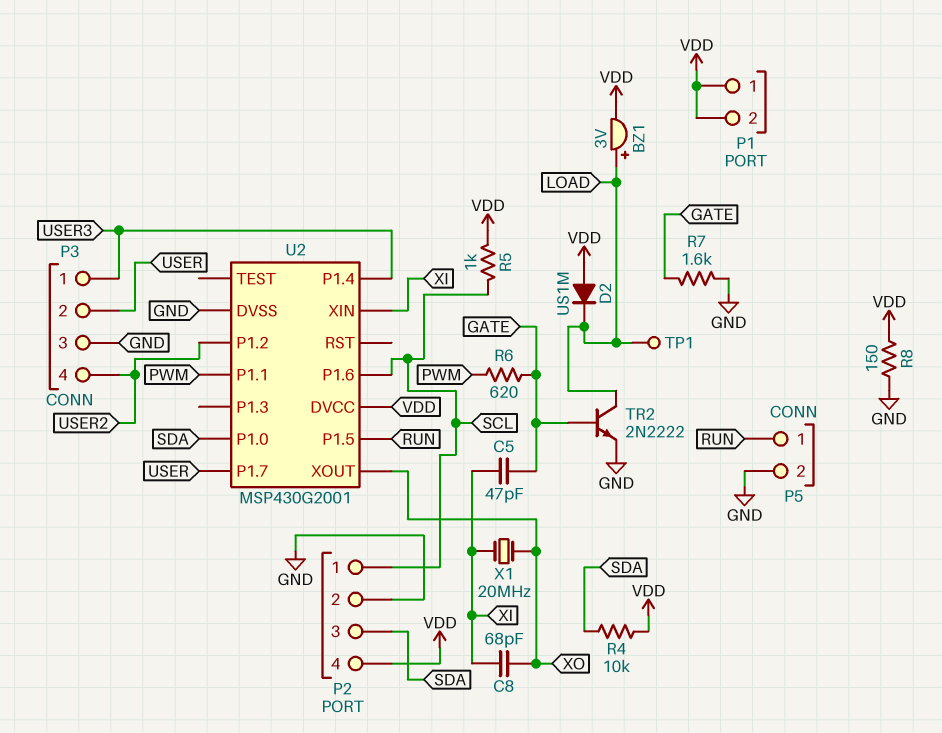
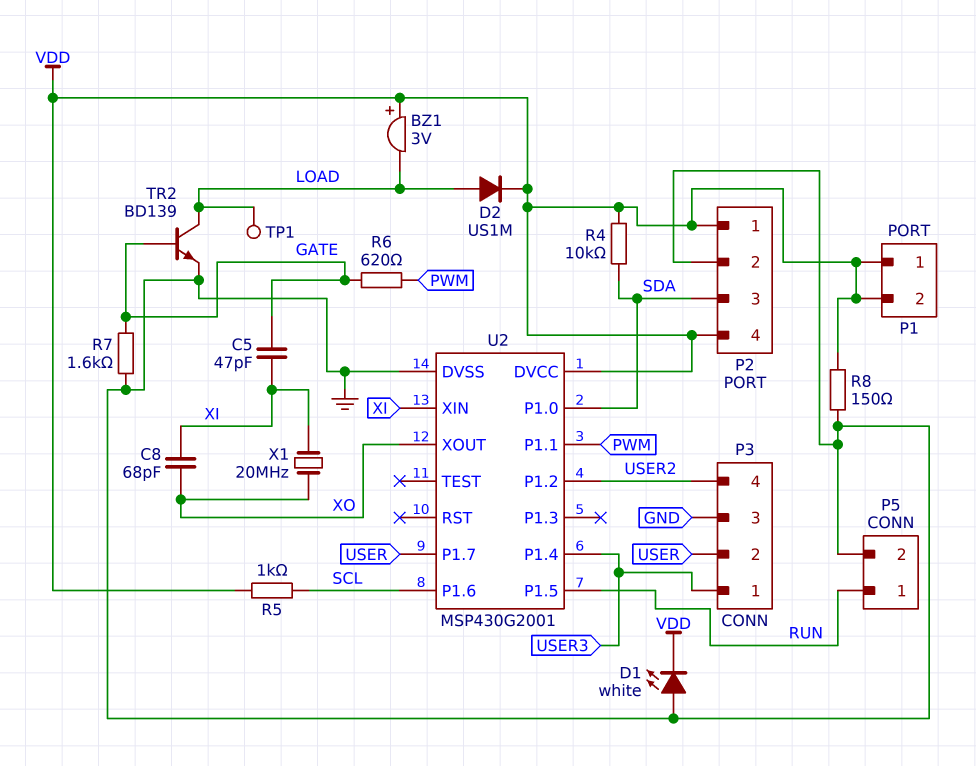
BZ1: buzzer 3V (plus LOAD, minus VDD) -> buzzer 3V (plus VDD, minus LOAD)
D1: none -> LED white (A GND, K VDD)
D2: diode US1M (A VDD, K LOAD) -> diode US1M (A LOAD, K VDD)
P2 pin 1: SCL -> VDD
TR2: NPN 2N2222 (B GATE, C LOAD, E GND) -> NPN BD139 (B GATE, C LOAD, E GND)

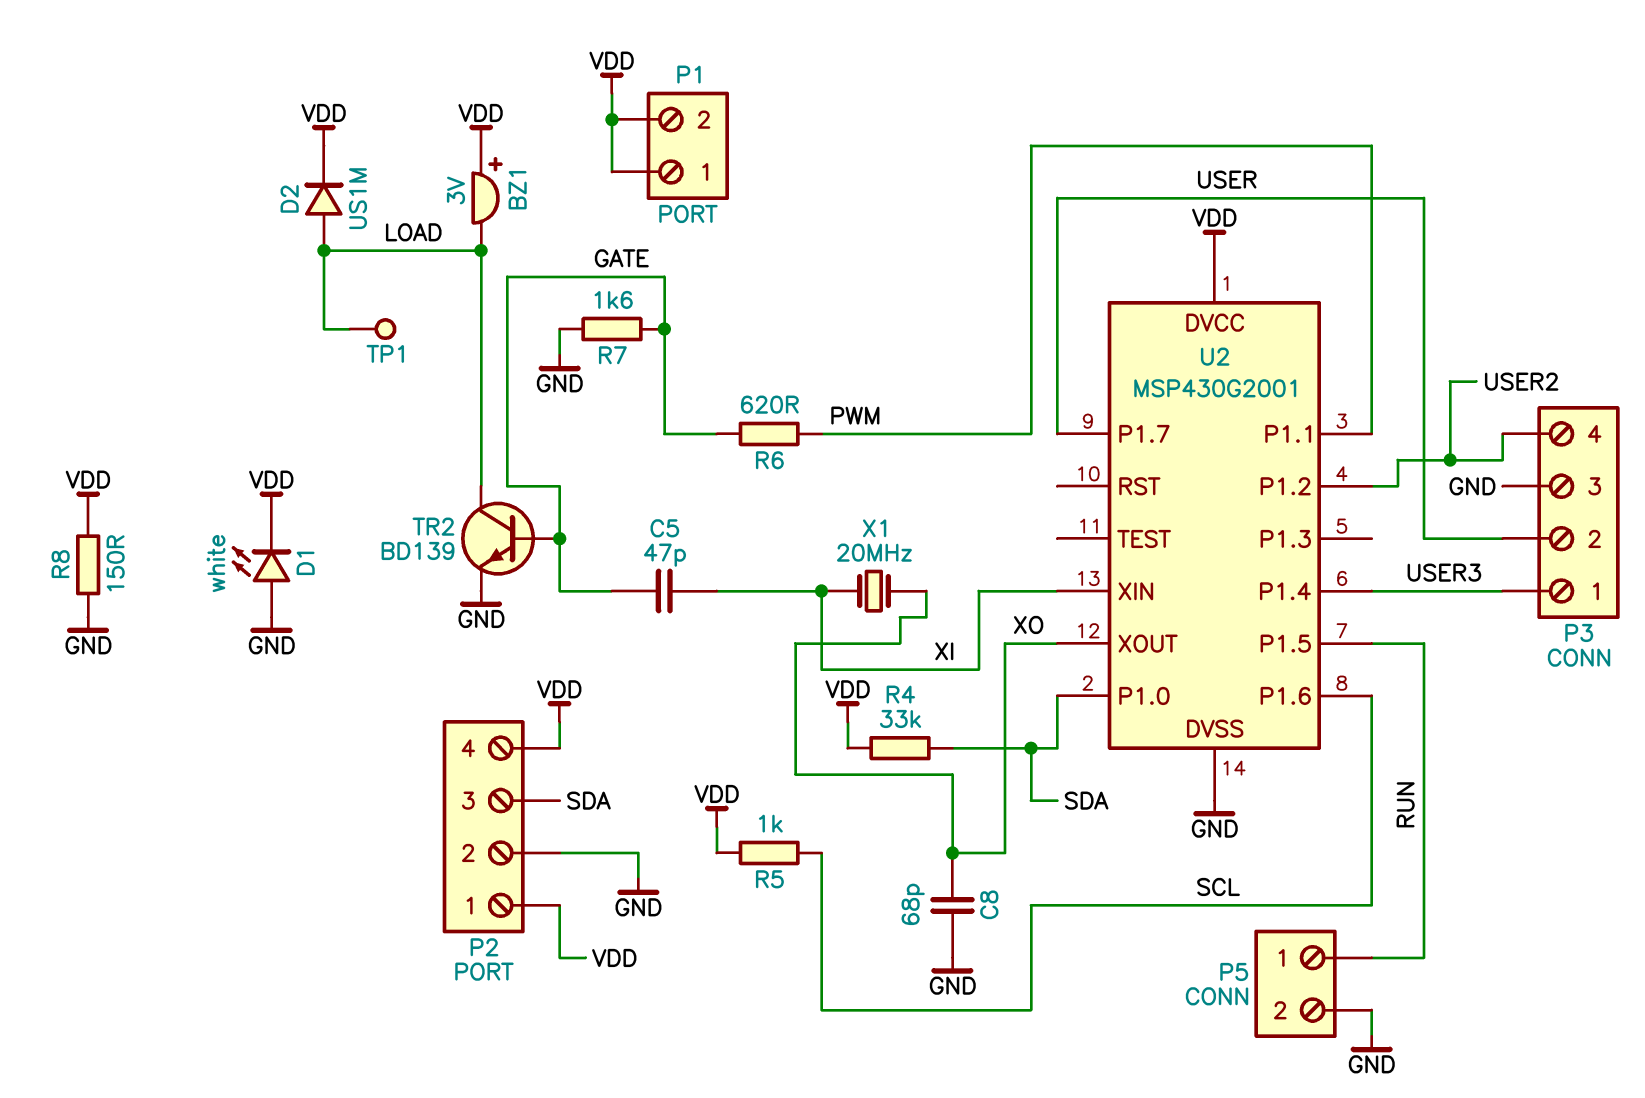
C8: 68pF (XI, XO) -> 68pF (GND, XO)
R4: 10k (SDA, VDD) -> 33k (SDA, VDD)

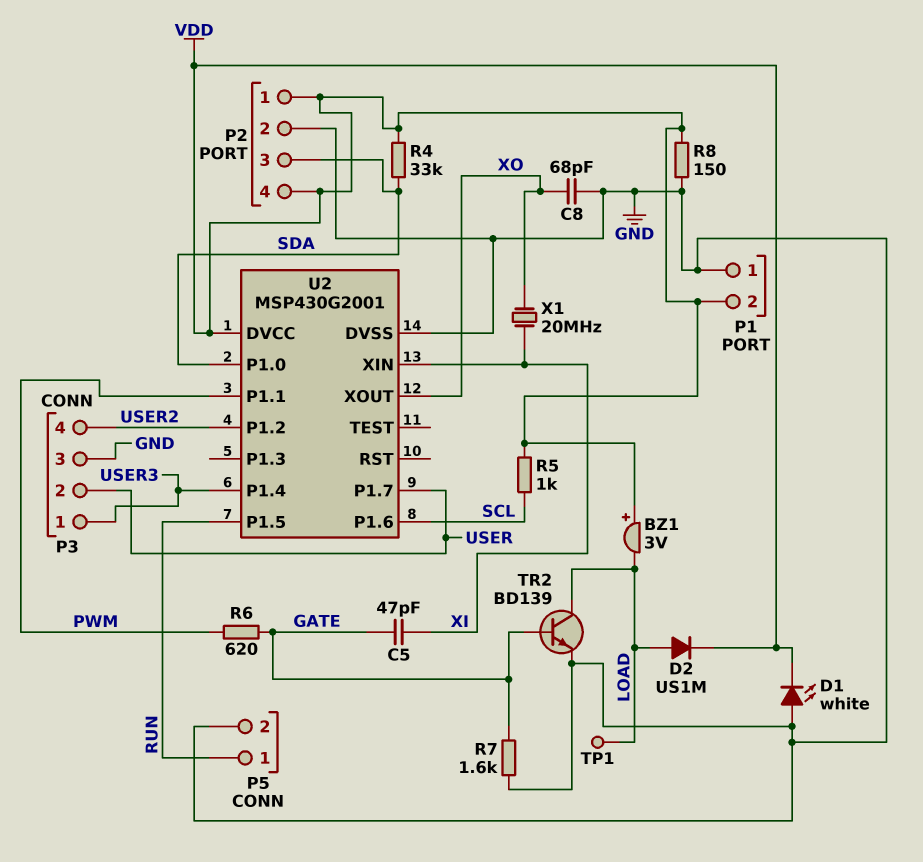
P1 pin 1: VDD -> GND

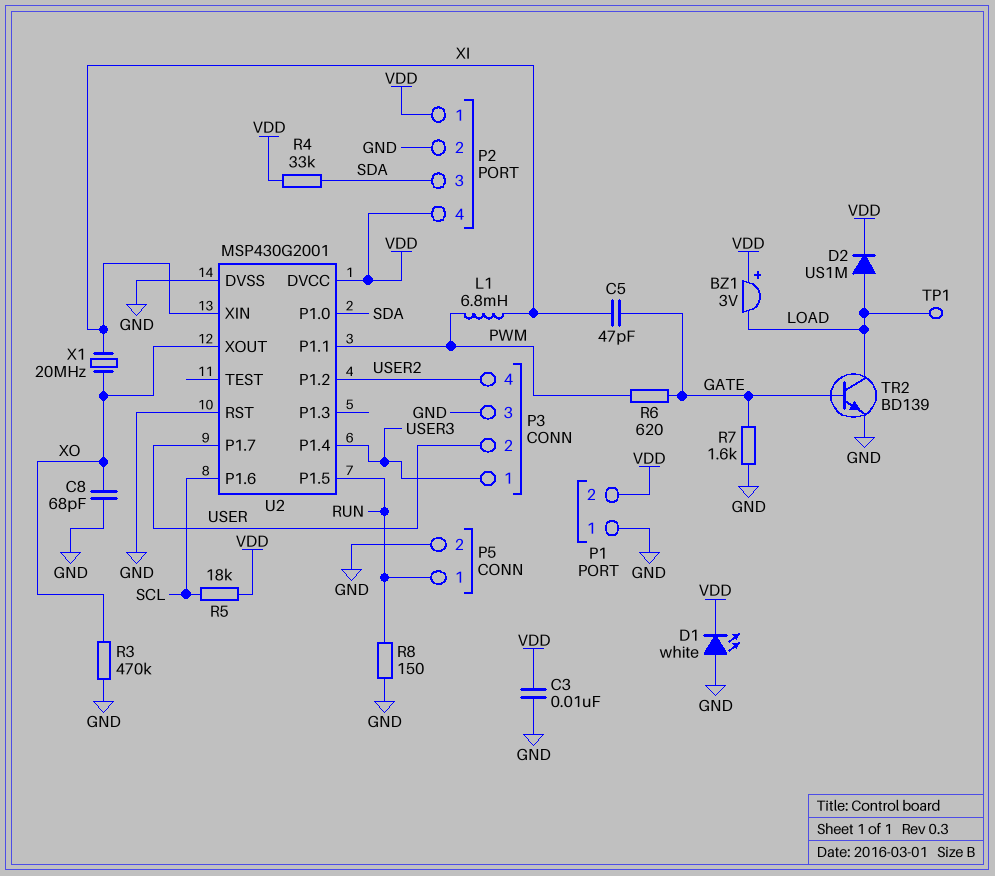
C3: none -> 10nF (GND, VDD)
L1: none -> 6.8mH (PWM, XI)
R3: none -> 470k (GND, XO)
R5: 1k (SCL, VDD) -> 18k (SCL, VDD)
R8: 150 (GND, VDD) -> 150 (GND, RUN)
U2 pin RST: none -> GND

